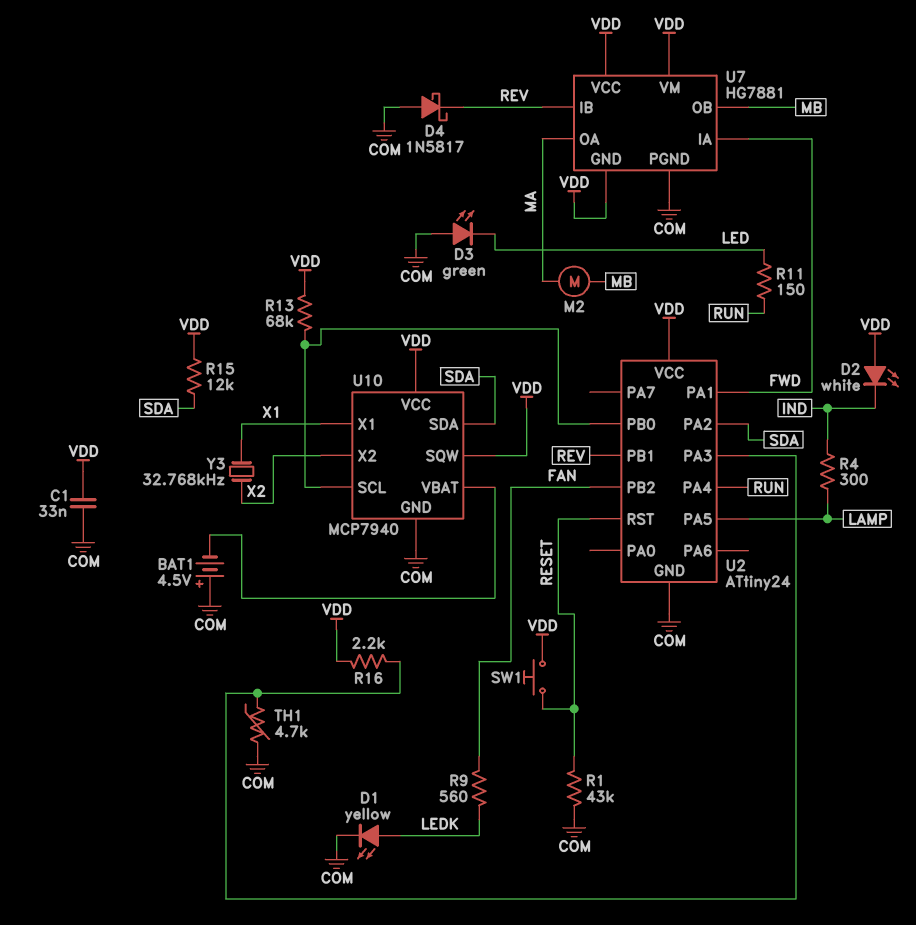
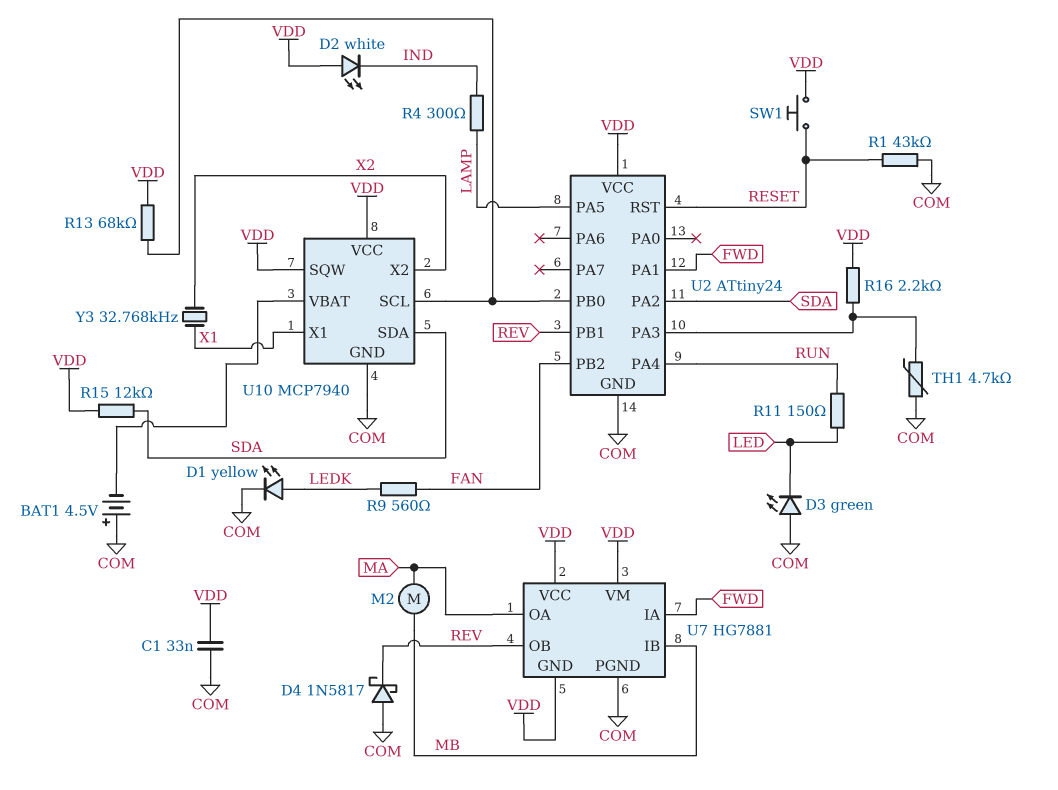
U7 pin IB: REV -> MB
U7 pin OB: MB -> REV

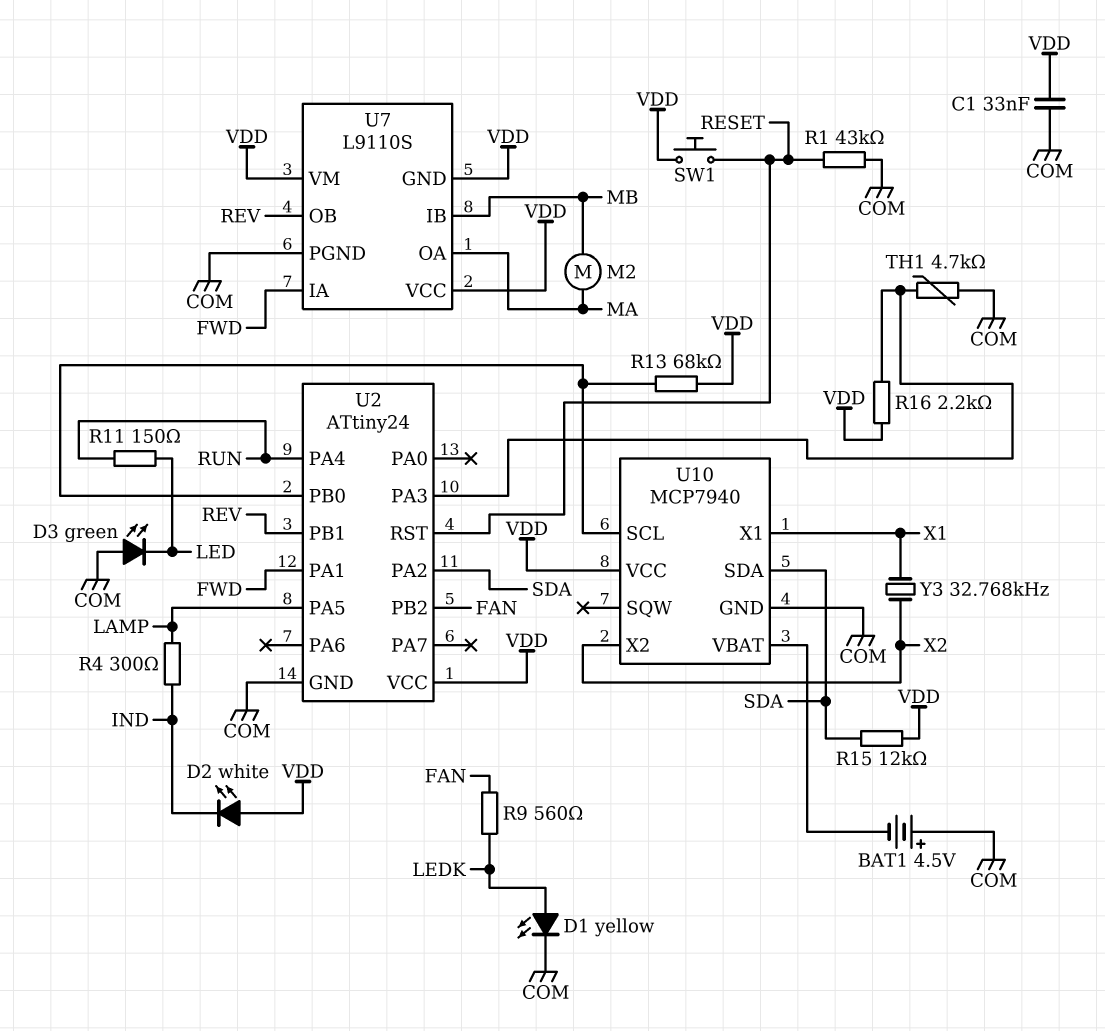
D4: schottky 1N5817 (A COM, K REV) -> none
U7: HG7881 -> L9110S
U10 pin SQW: VDD -> none

